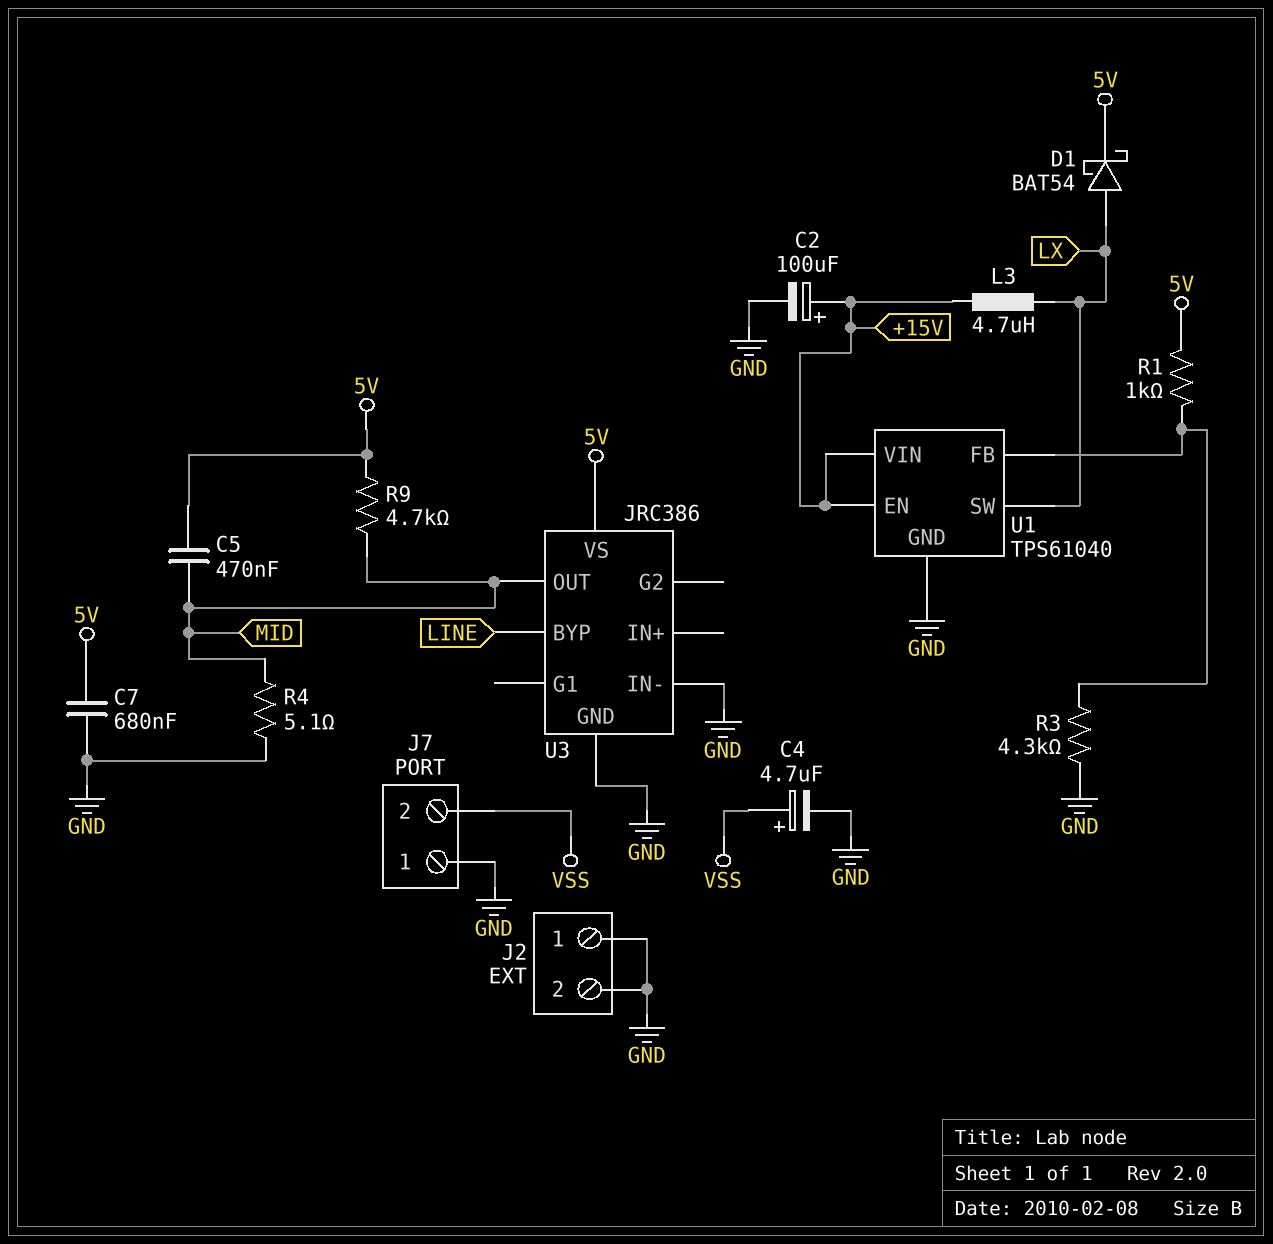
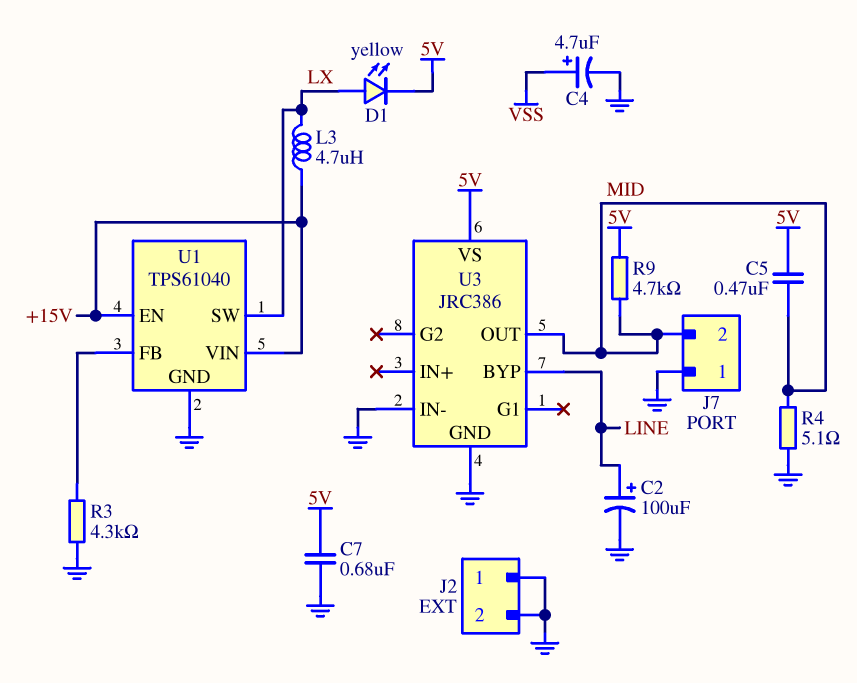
C2: 100uF (plus +15V, minus GND) -> 100uF (plus LINE, minus GND)
D1: schottky BAT54 (A LX, K 5V) -> LED yellow (A LX, K 5V)
J7 pin 2: VSS -> MID
R1: 1k (5V, U1/FB) -> none

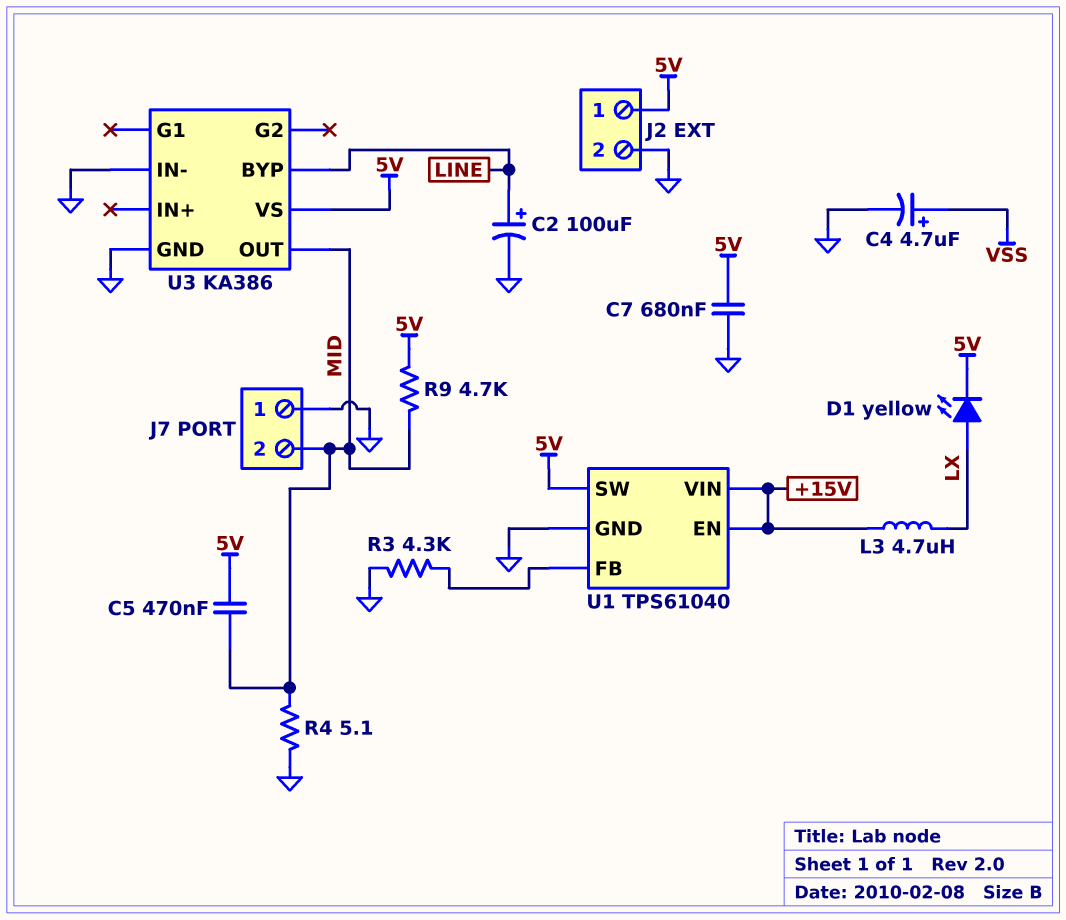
J2 pin 1: GND -> 5V
U1 pin SW: LX -> 5V
U3: JRC386 -> KA386

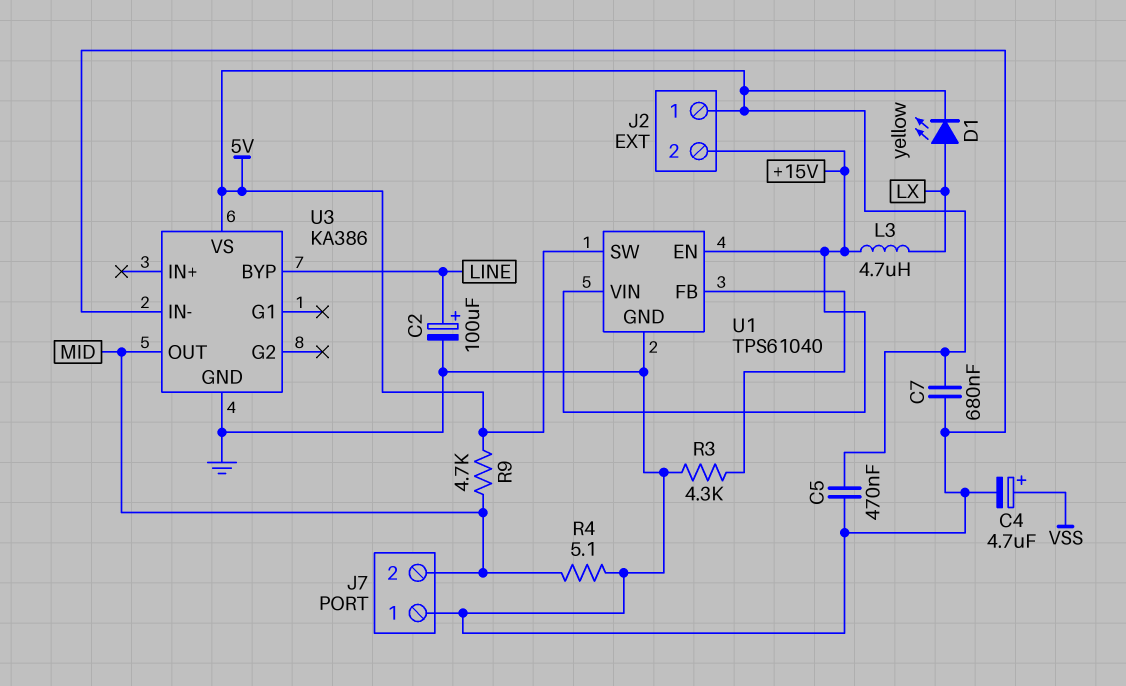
C5: 470nF (5V, MID) -> 470nF (5V, GND)
J2 pin 2: GND -> +15V

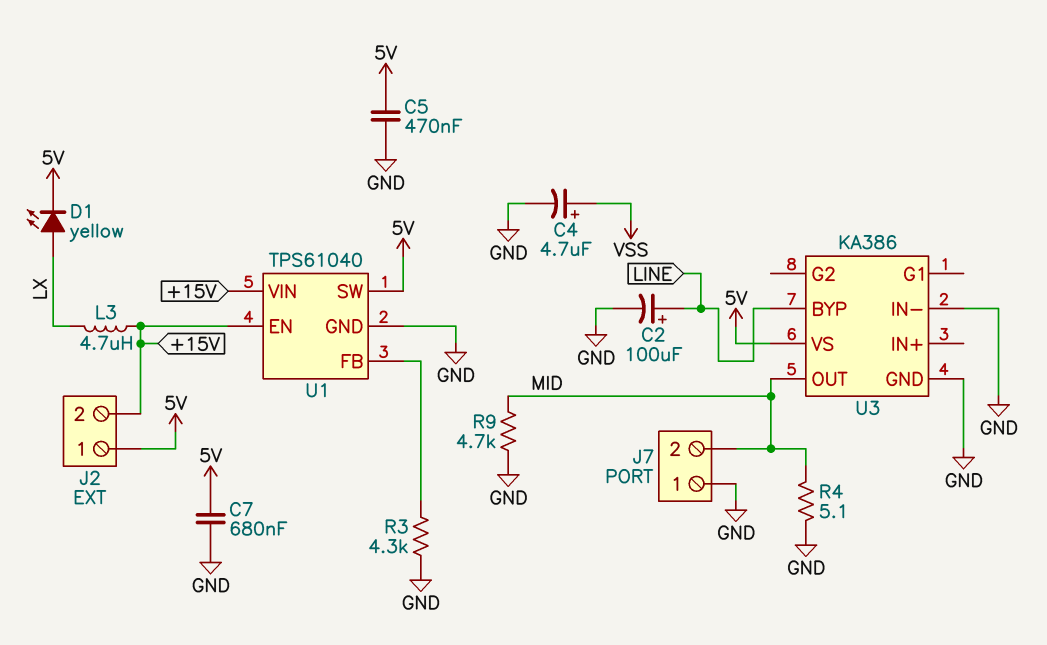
R9: 4.7k (5V, MID) -> 4.7k (GND, MID)

